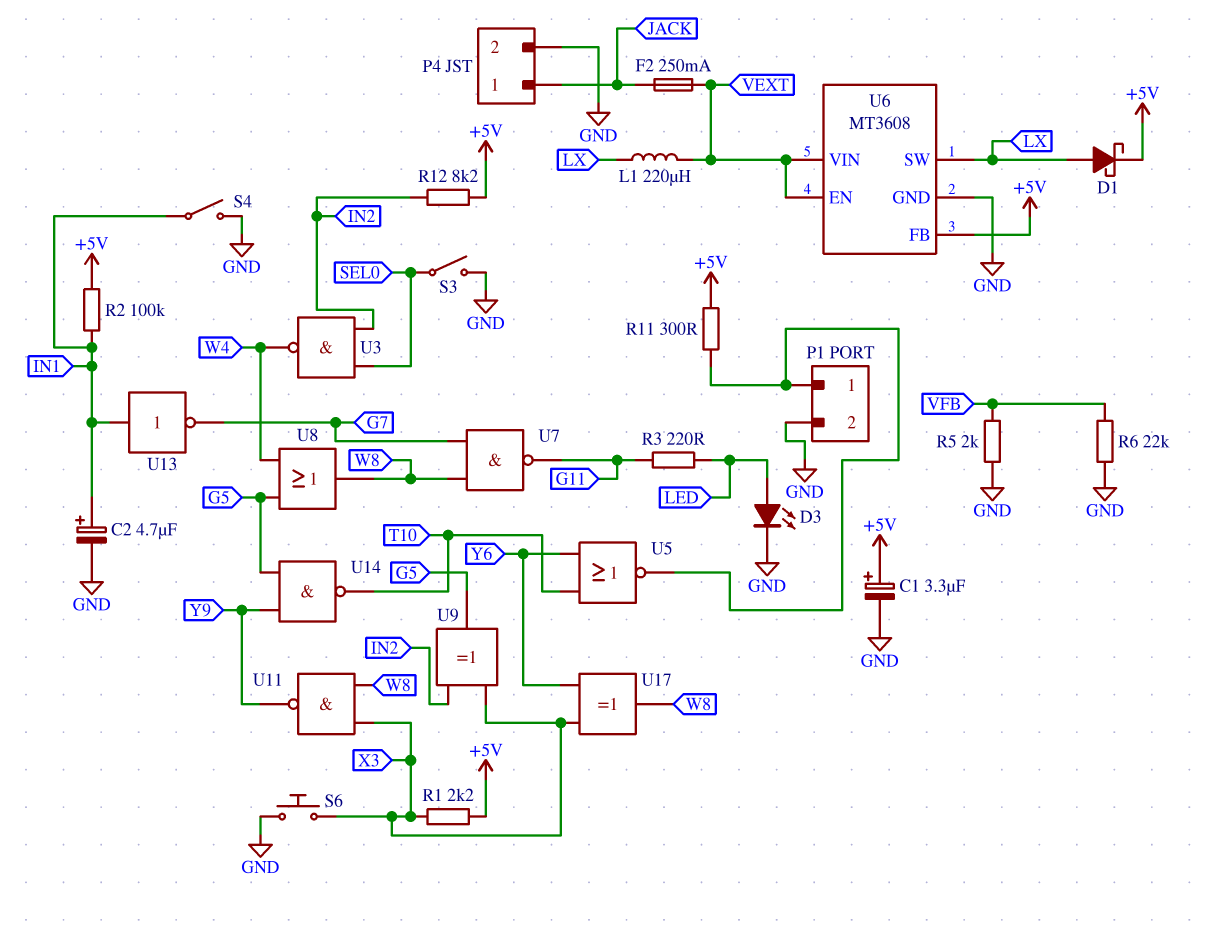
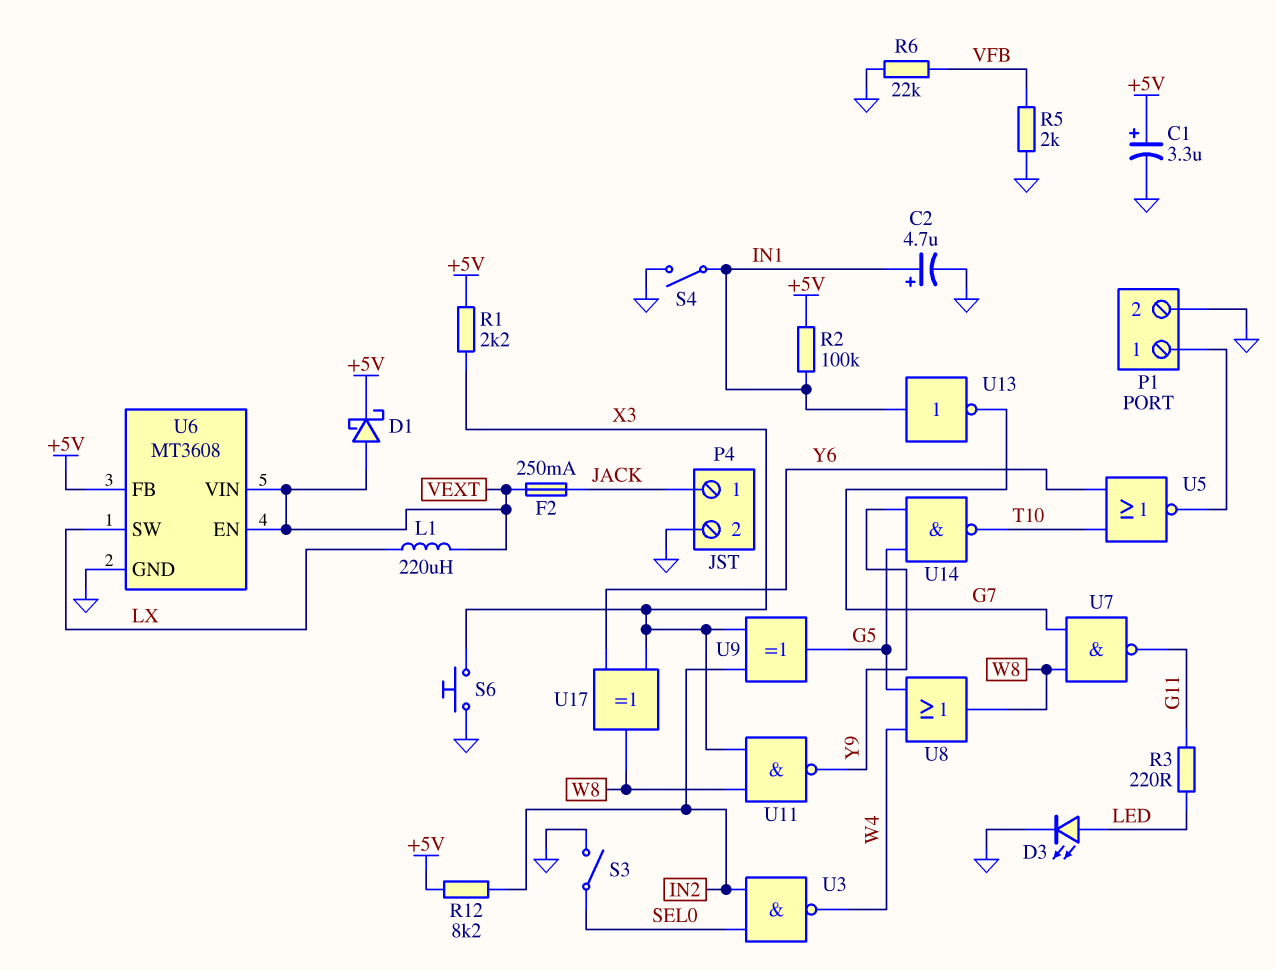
D1: schottky (A LX, K +5V) -> schottky (A VEXT, K +5V)
R11: 300 (+5V, P1/1) -> none

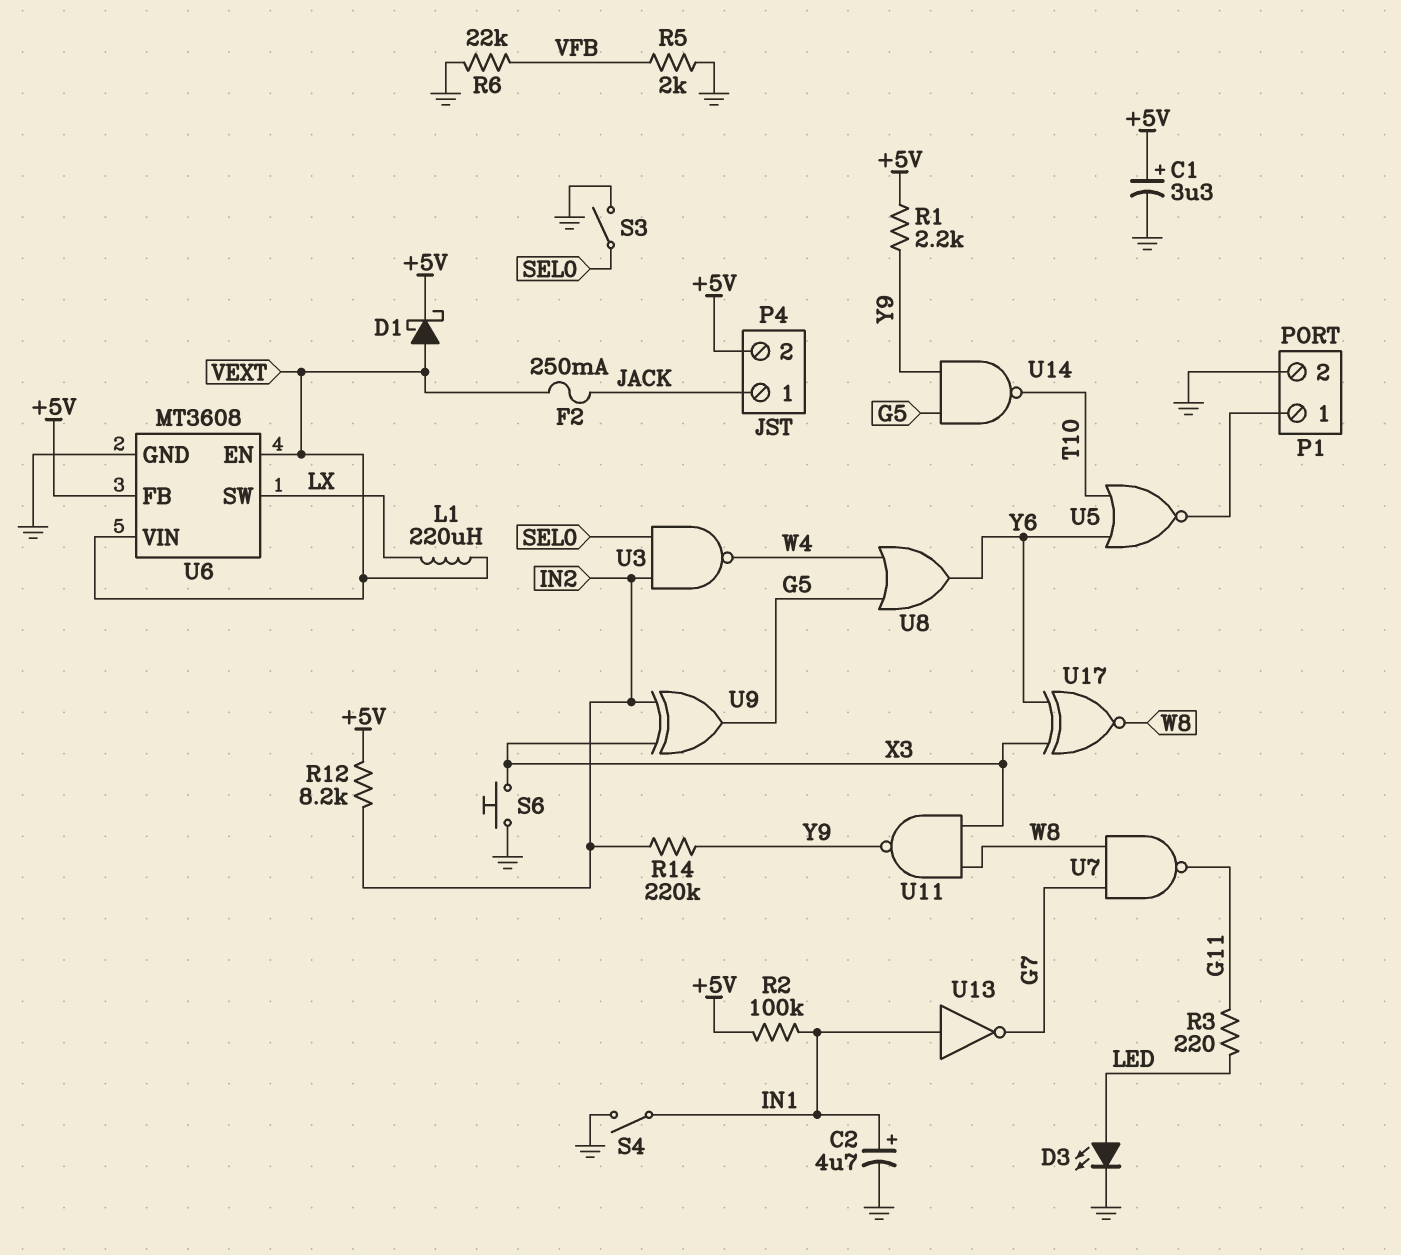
P4 pin 2: GND -> +5V
R1: 2.2k (+5V, X3) -> 2.2k (+5V, Y9)
R14: none -> 220k (IN2, Y9)
U8: OR (in G5, in W4, out W8) -> OR (in G5, in W4, out Y6)
U17: XOR (in X3, in Y6, out W8) -> XNOR (in X3, in Y6, out W8)

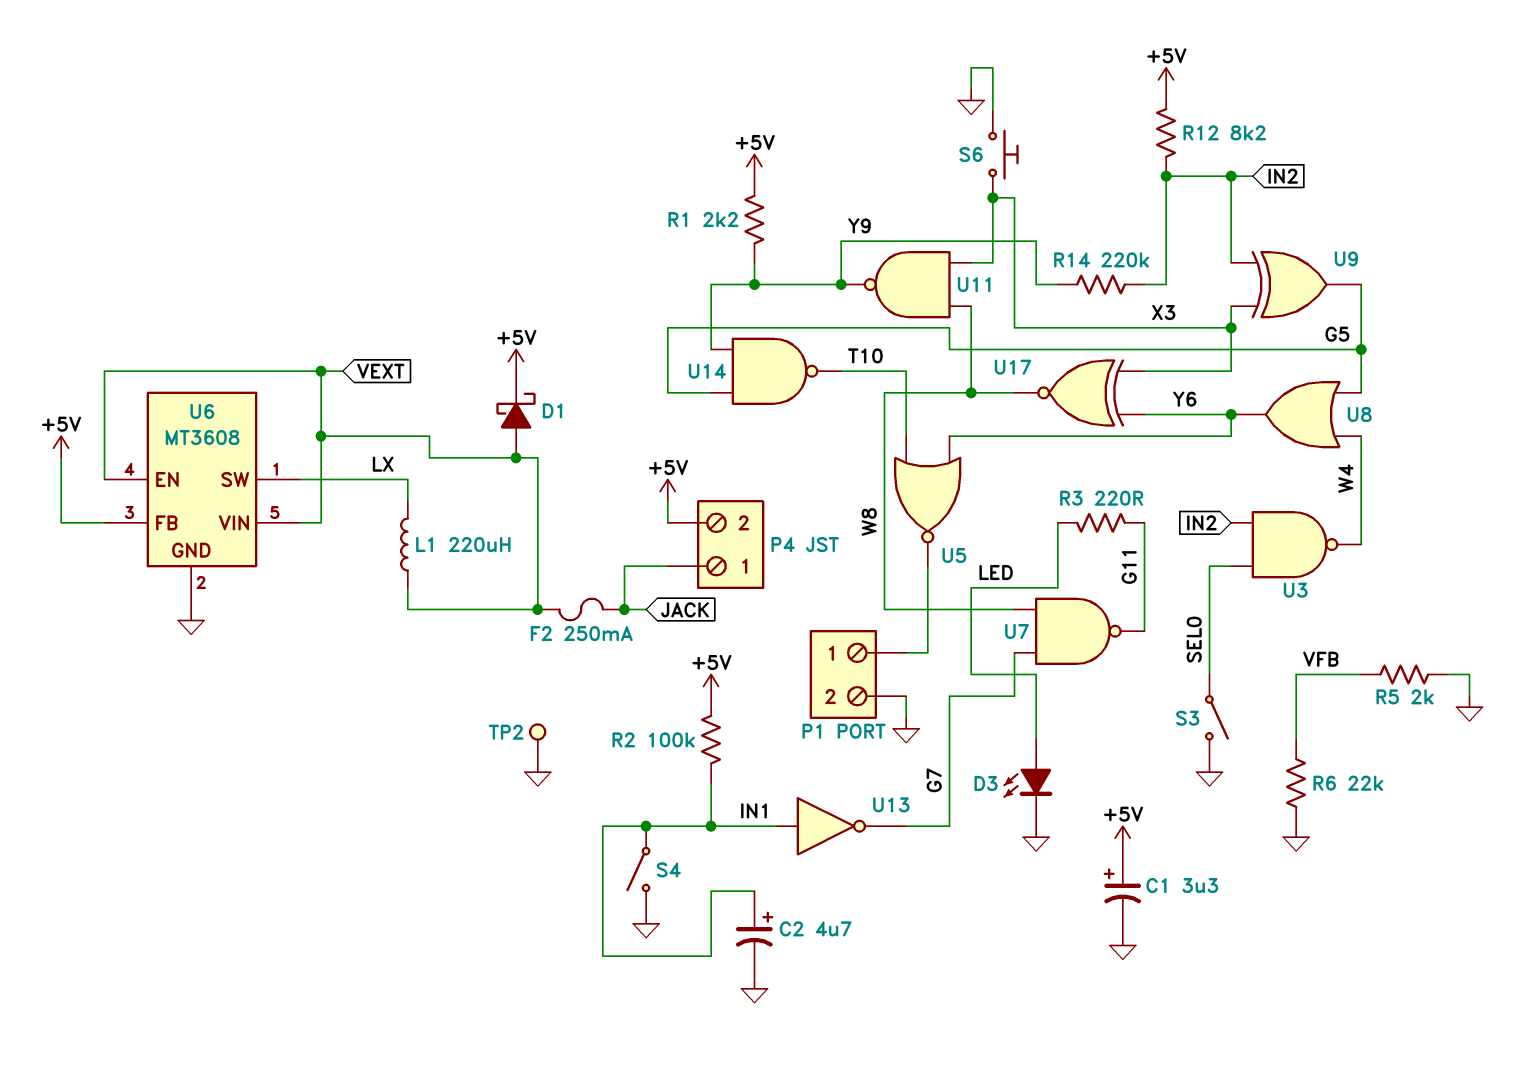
TP2: none -> test point (GND)

